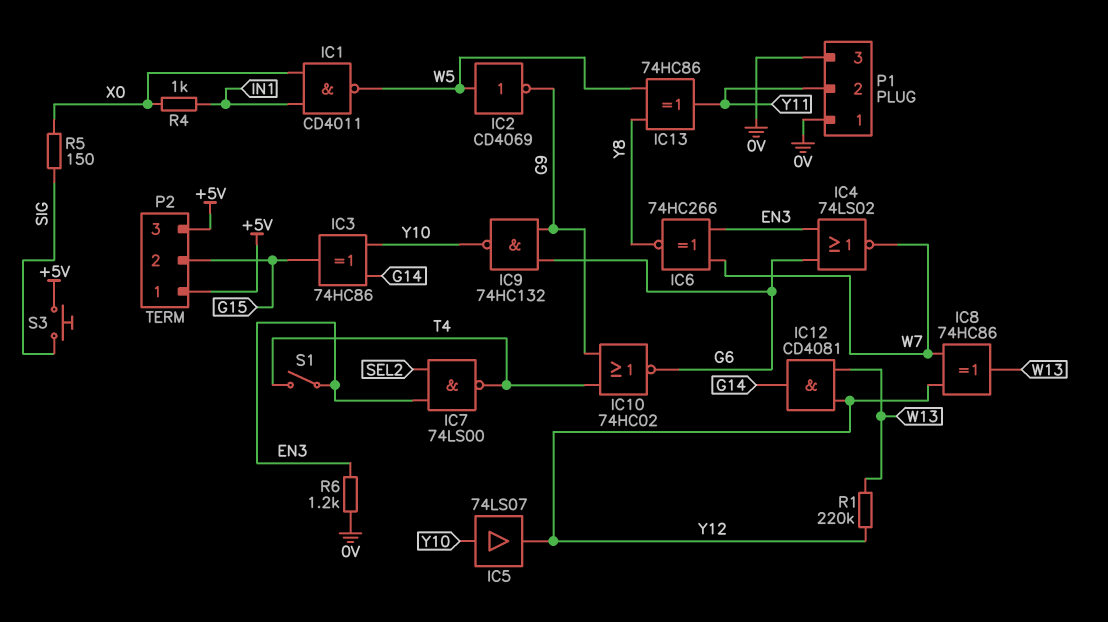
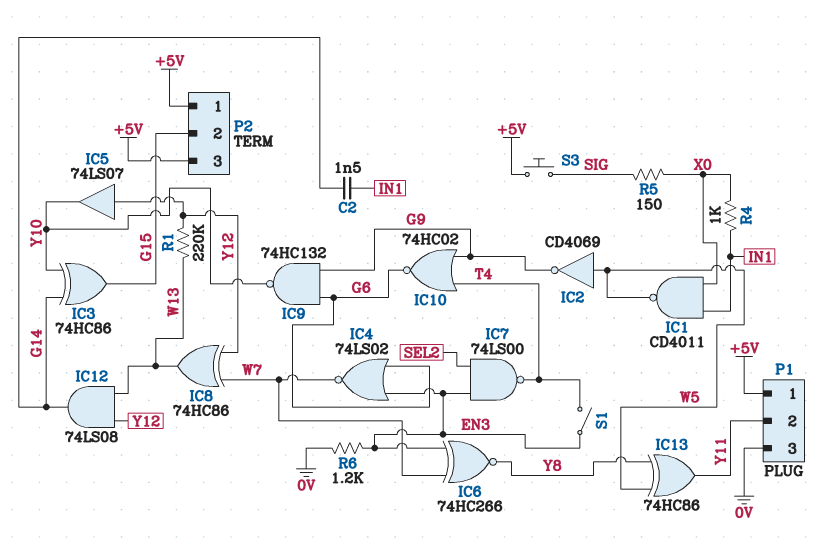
C2: none -> 1.5nF (G14, IN1)
IC5: buffer 74LS07 (in Y10, out Y12) -> buffer 74LS07 (in Y12, out Y10)
IC12: AND CD4081 (in W13, in Y12, out G14) -> AND 74LS08 (in W13, in Y12, out G14)
P1 pin 1: 0V -> +5V

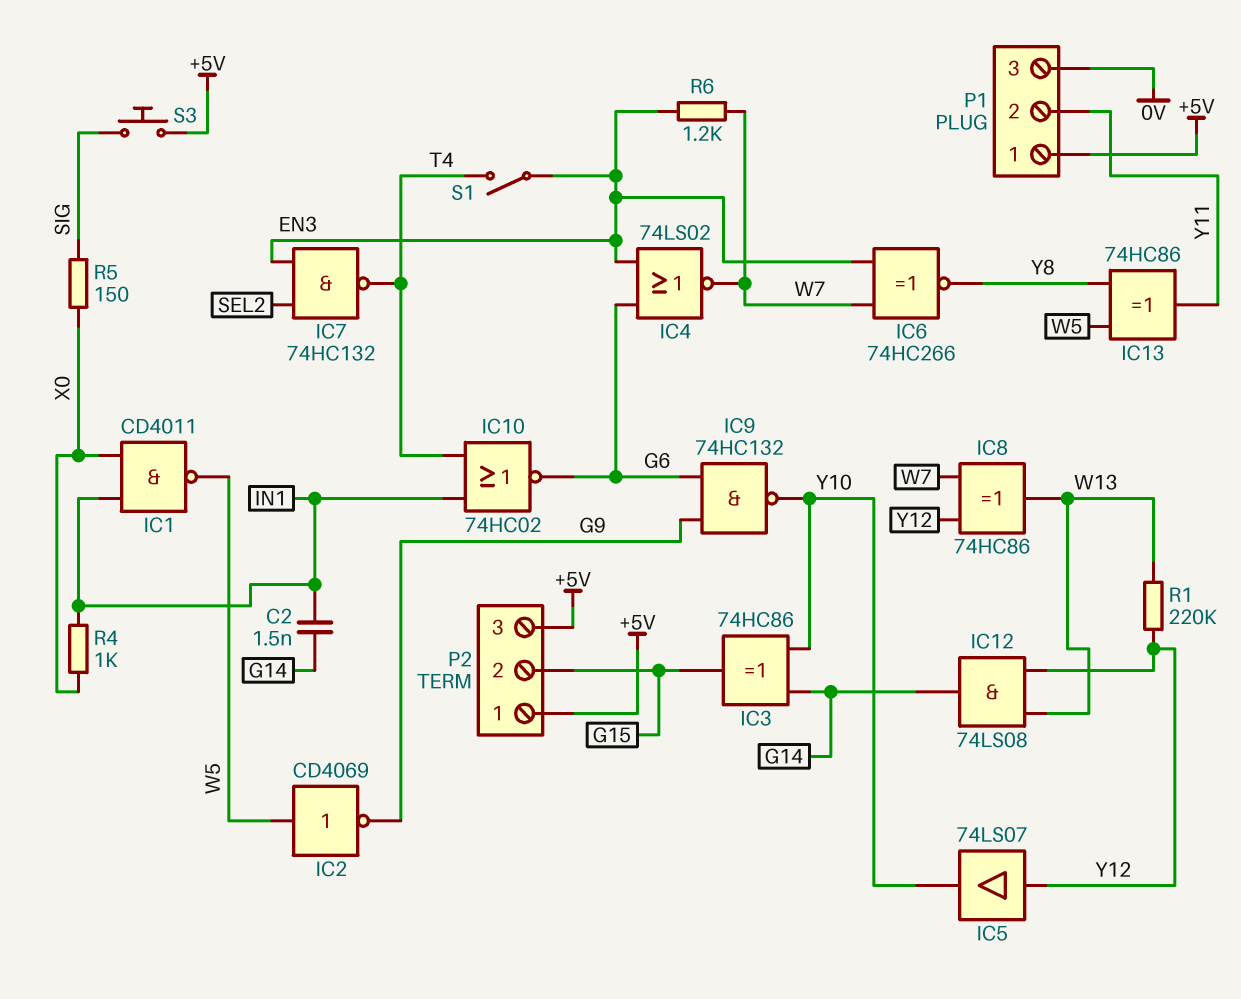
IC7: NAND 74LS00 (in EN3, in SEL2, out T4) -> NAND 74HC132 (in EN3, in SEL2, out T4)
IC10: NOR 74HC02 (in G9, in T4, out G6) -> NOR 74HC02 (in IN1, in T4, out G6)
R6: 1.2k (0V, EN3) -> 1.2k (EN3, W7)

